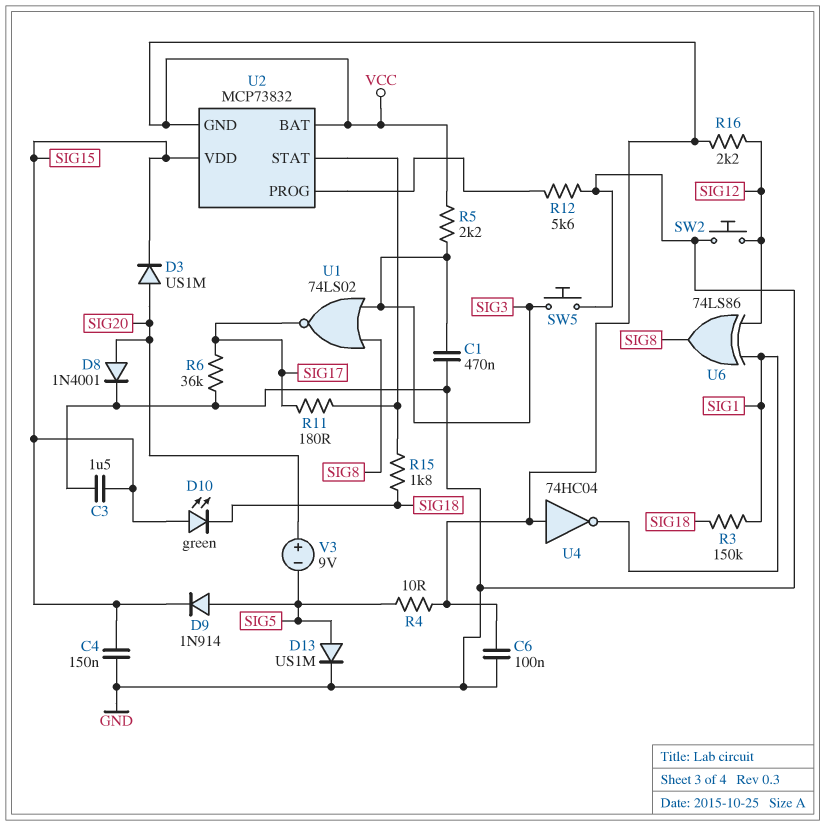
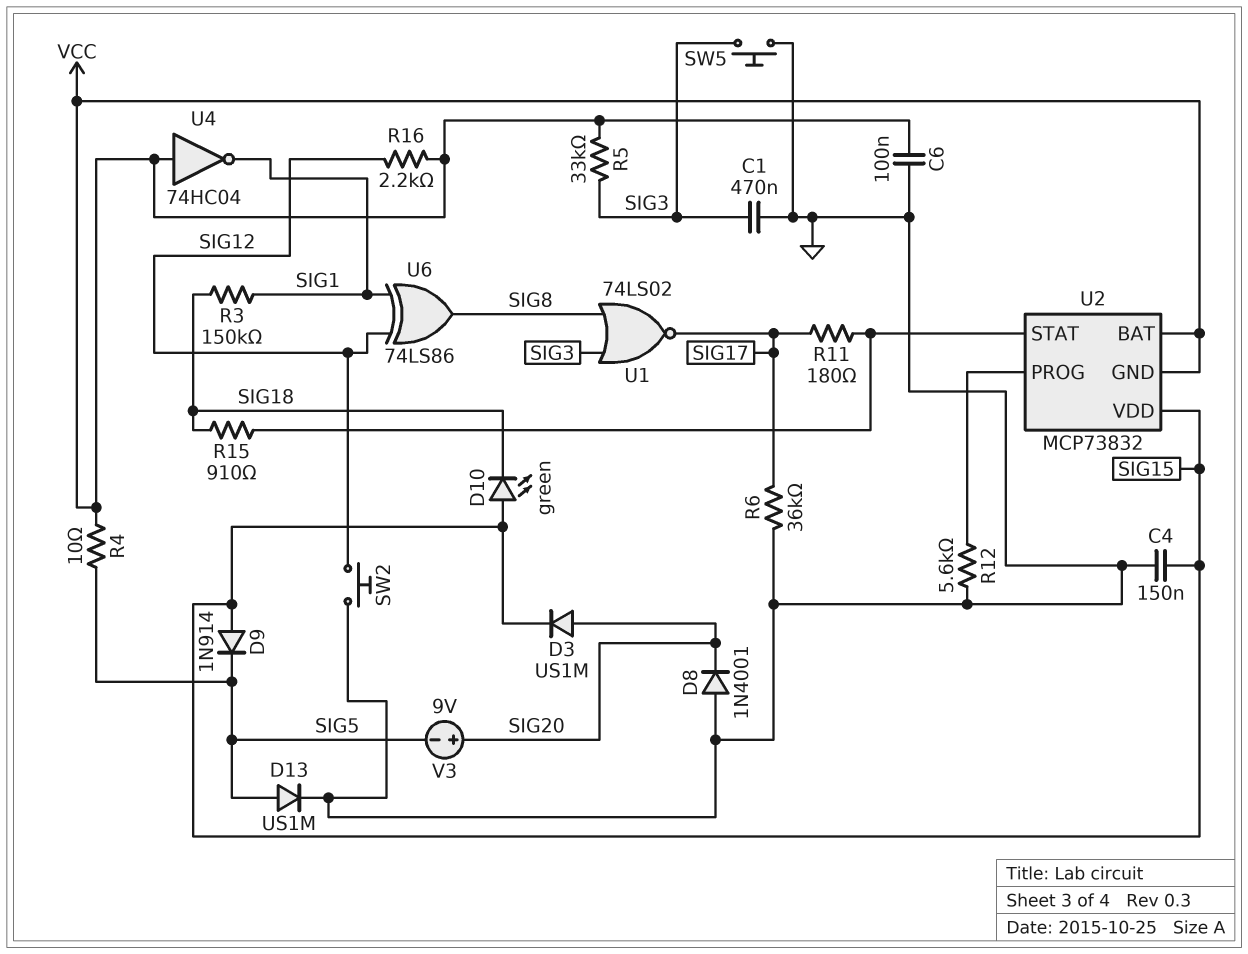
C3: 1.5uF (GND, SIG15) -> none
D8: diode 1N4001 (A SIG20, K GND) -> diode 1N4001 (A GND, K SIG20)
D9: diode 1N914 (A SIG5, K SIG15) -> diode 1N914 (A SIG15, K SIG5)
R5: 2.2k (SIG3, VCC) -> 33k (SIG3, VCC)
R15: 1.8k (SIG18, U2/STAT) -> 910 (SIG18, U2/STAT)

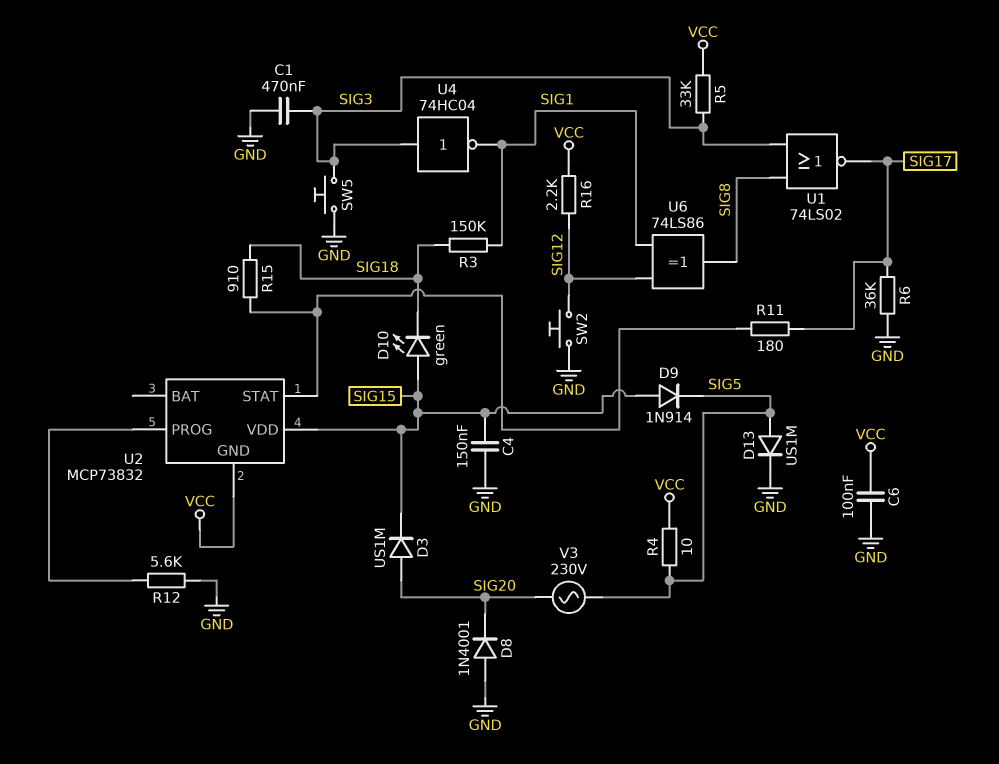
U2 pin BAT: VCC -> none
U4: NOT 74HC04 (in VCC, out SIG1) -> NOT 74HC04 (in SIG3, out SIG1)
V3: 9V (plus SIG20, minus SIG5) -> AC 230V (SIG5, SIG20)

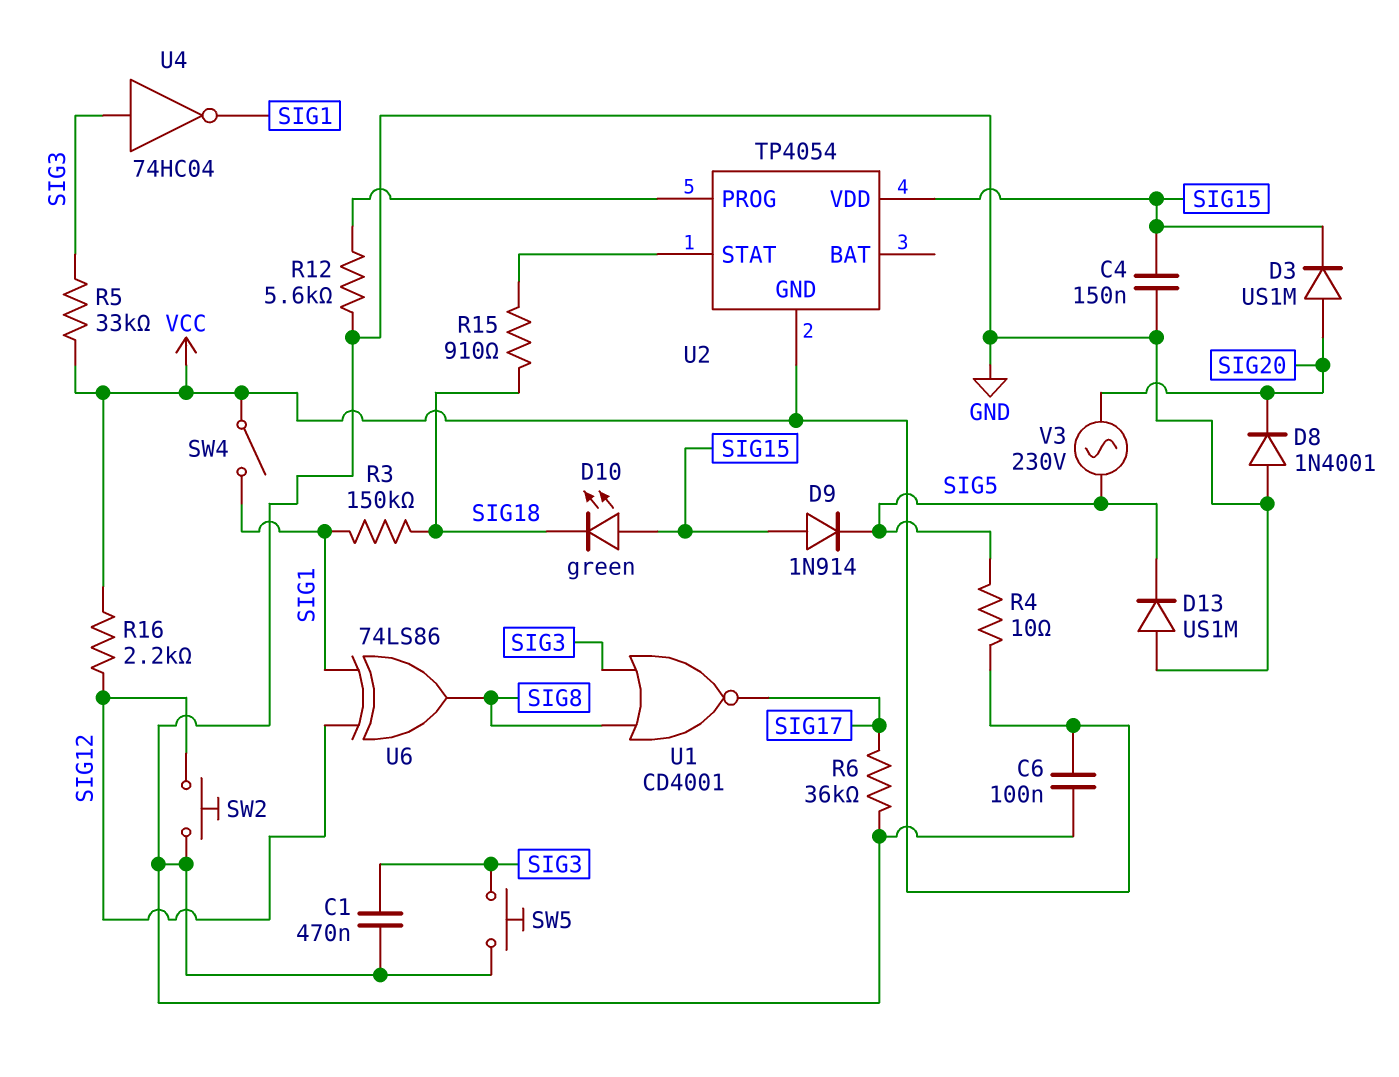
D13: diode US1M (A SIG5, K GND) -> diode US1M (A GND, K SIG5)
R11: 180 (SIG17, U2/STAT) -> none
SW4: none -> switch (SIG1, VCC)
U1: NOR 74LS02 (in SIG3, in SIG8, out SIG17) -> NOR CD4001 (in SIG3, in SIG8, out SIG17)
U2: MCP73832 -> TP4054

